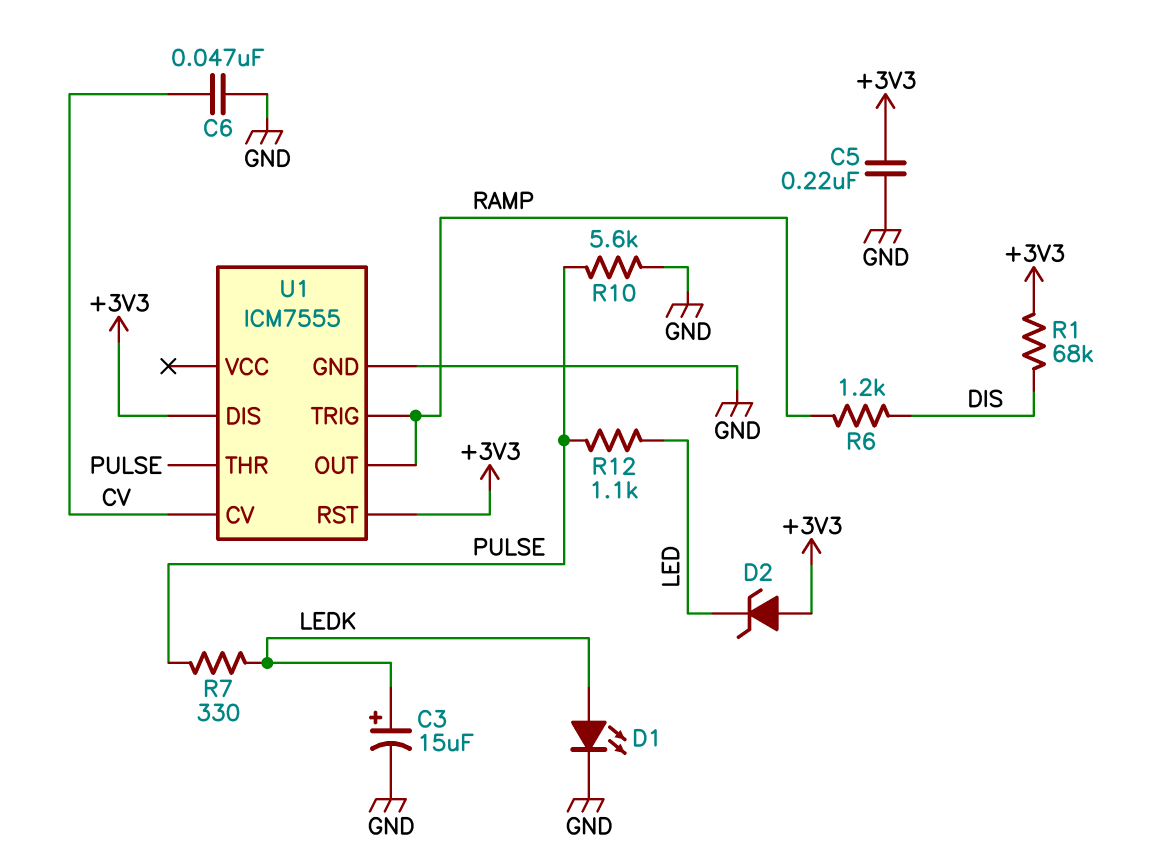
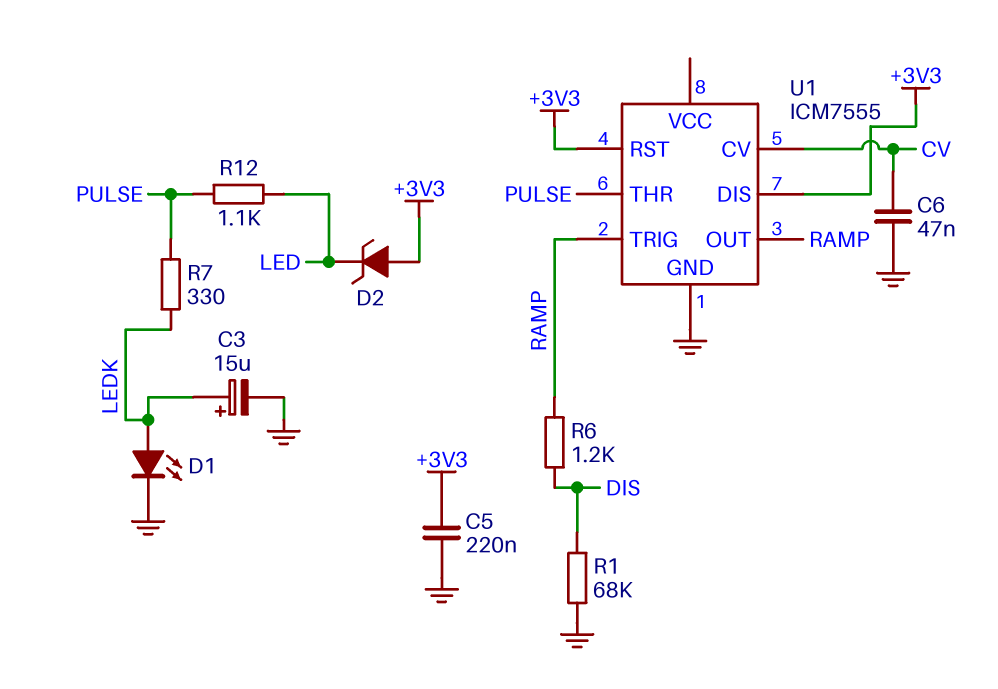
R1: 68k (+3V3, DIS) -> 68k (DIS, GND)
R10: 5.6k (GND, PULSE) -> none

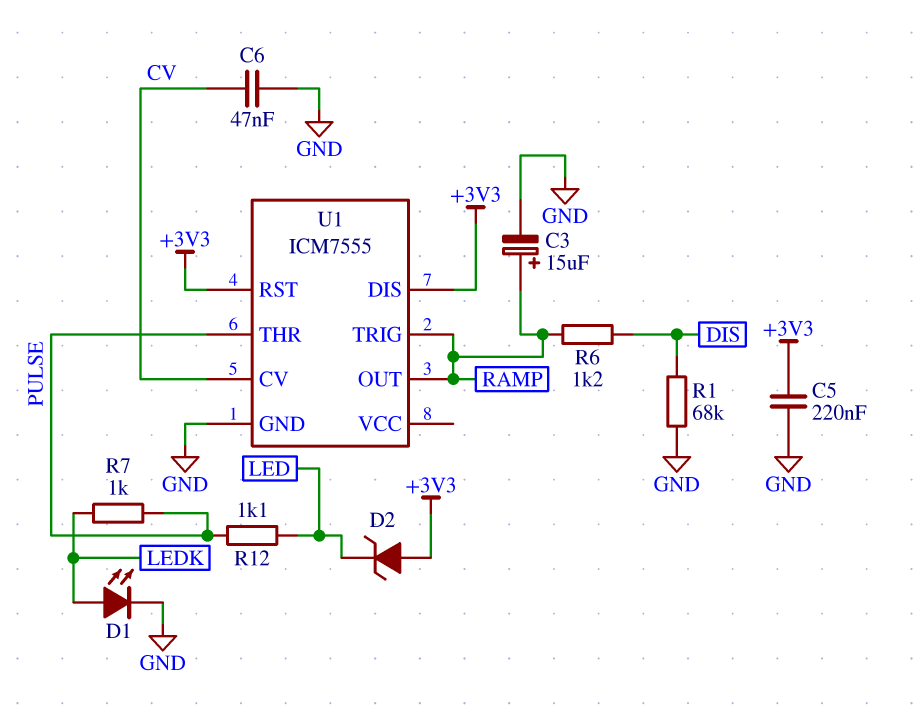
C3: 15uF (plus LEDK, minus GND) -> 15uF (plus RAMP, minus GND)
R7: 330 (LEDK, PULSE) -> 1k (LEDK, PULSE)

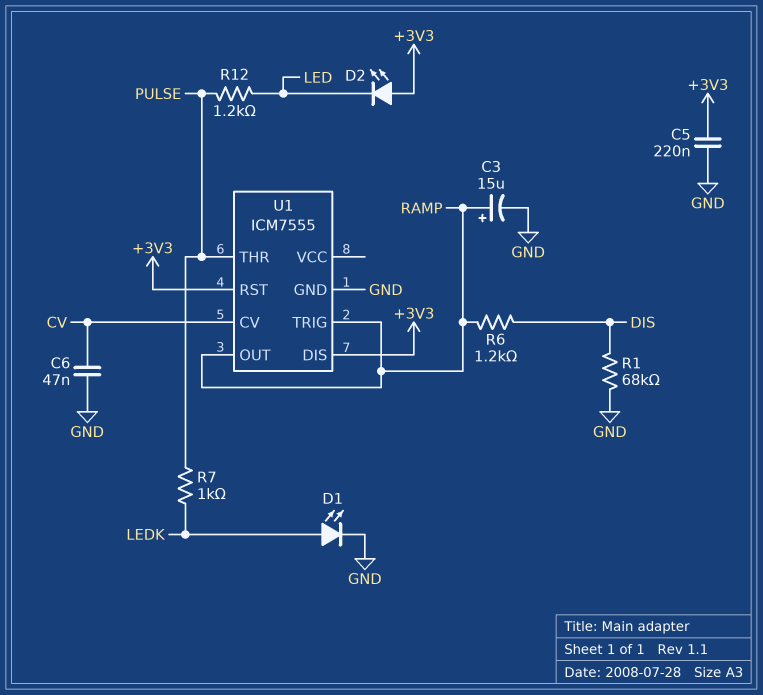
D2: zener (A +3V3, K LED) -> LED (A +3V3, K LED)
R12: 1.1k (LED, PULSE) -> 1.2k (LED, PULSE)

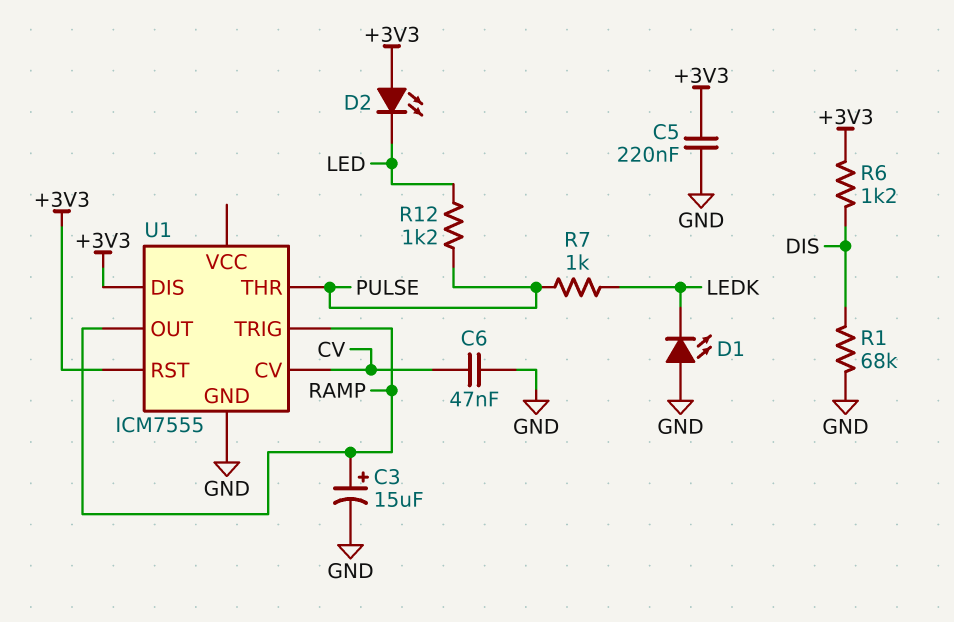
D1: LED (A LEDK, K GND) -> LED (A GND, K LEDK)
R6: 1.2k (DIS, RAMP) -> 1.2k (+3V3, DIS)

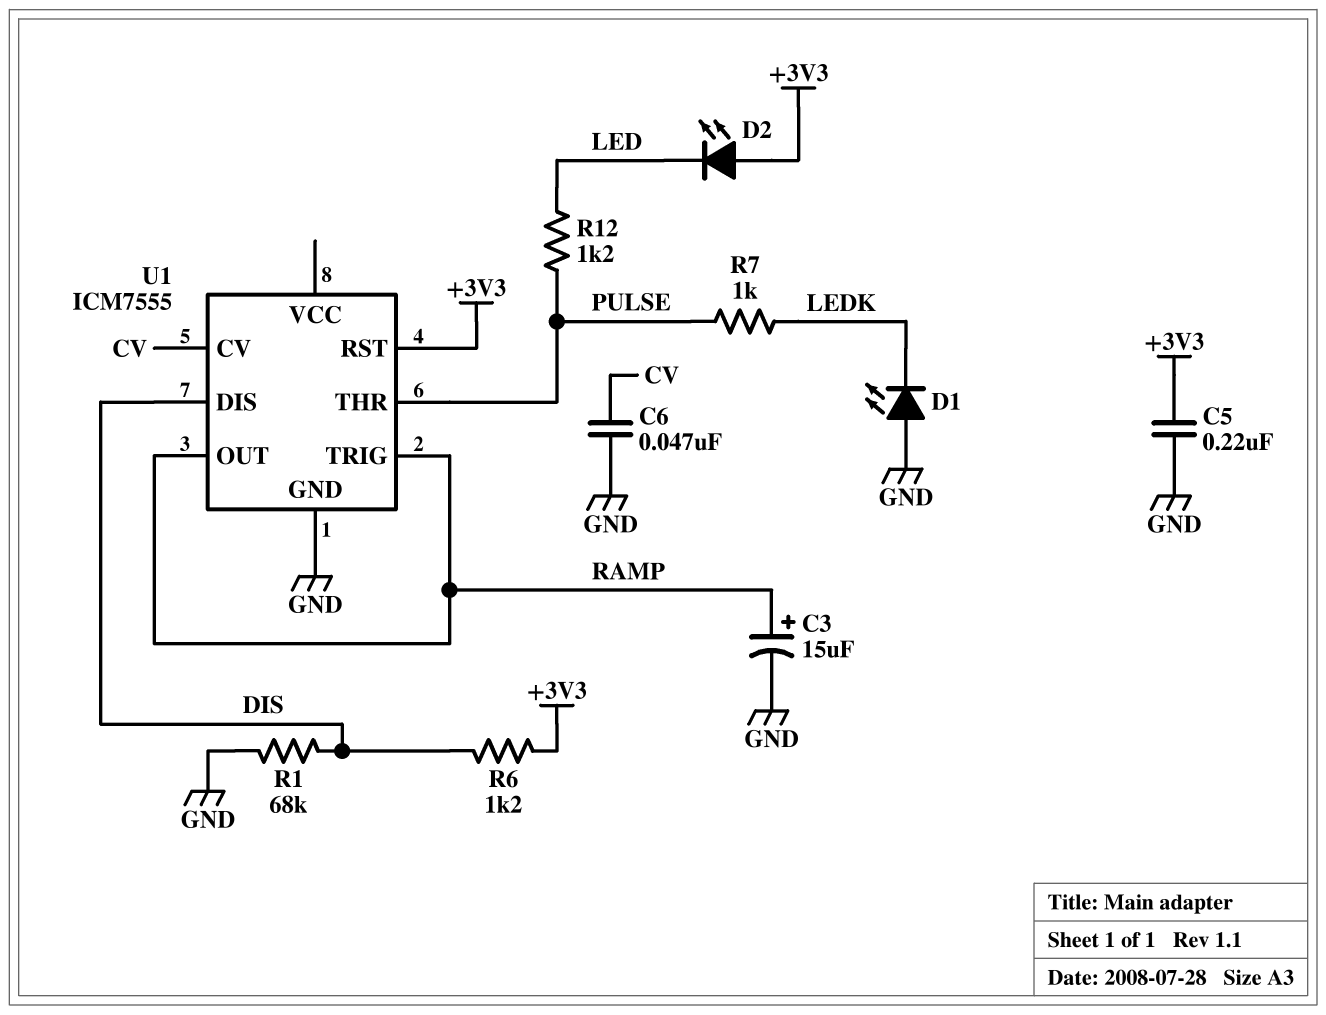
U1 pin DIS: +3V3 -> DIS

